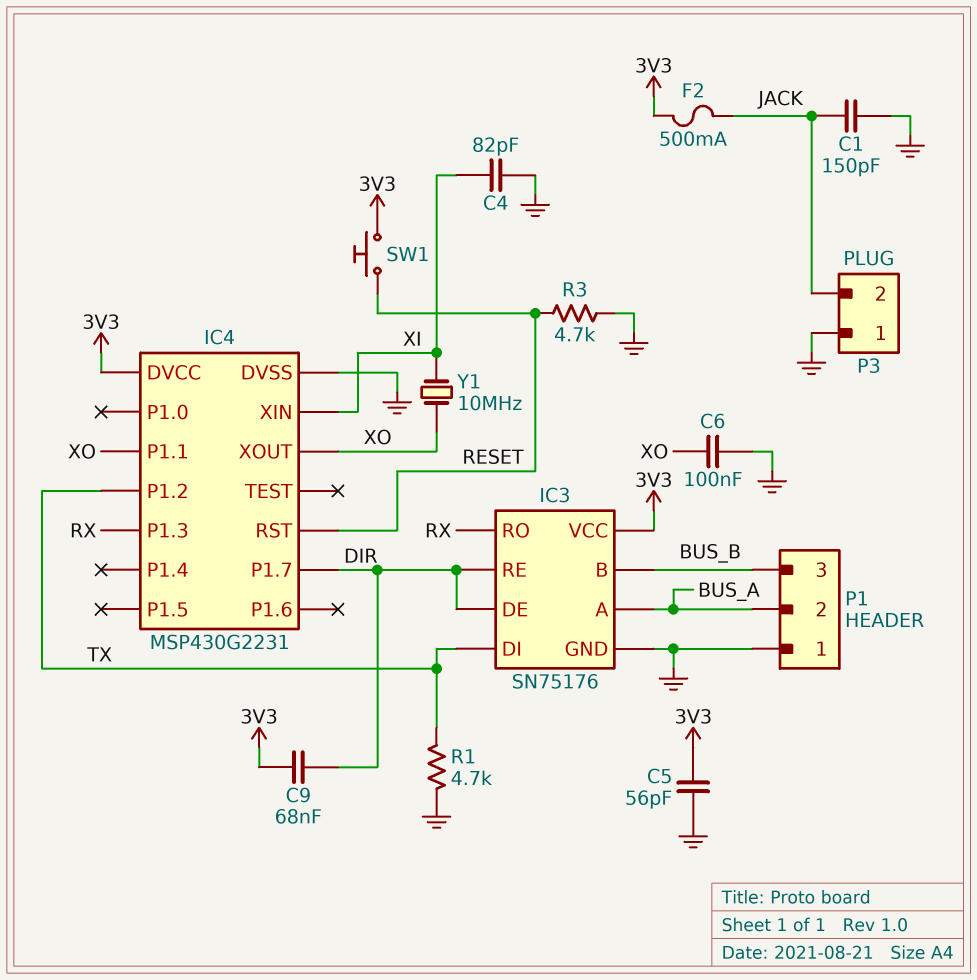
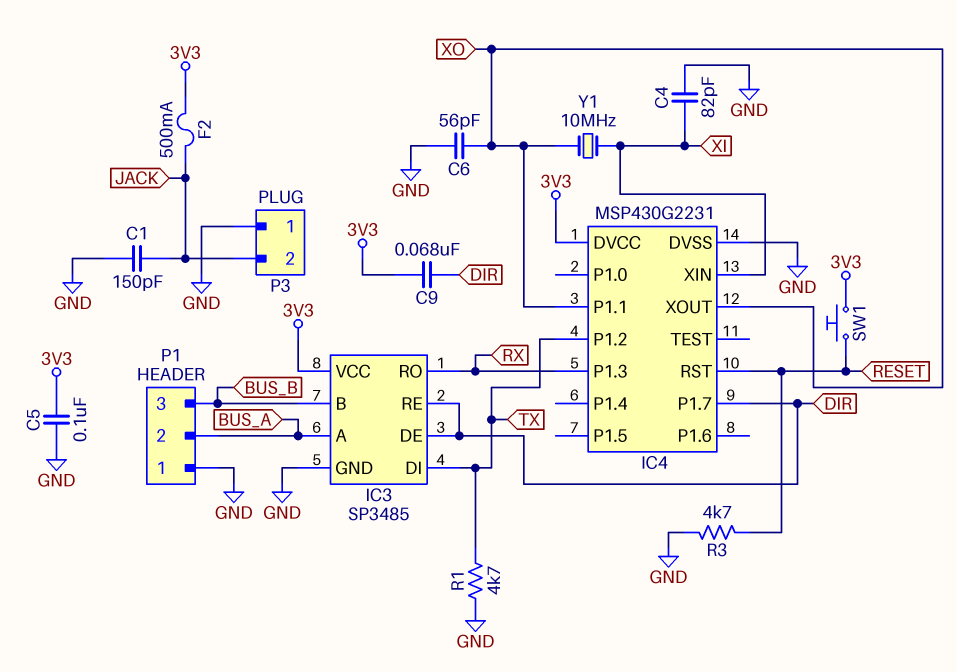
C5: 56pF (3V3, GND) -> 100nF (3V3, GND)
C6: 100nF (GND, XO) -> 56pF (GND, XO)
IC3: SN75176 -> SP3485

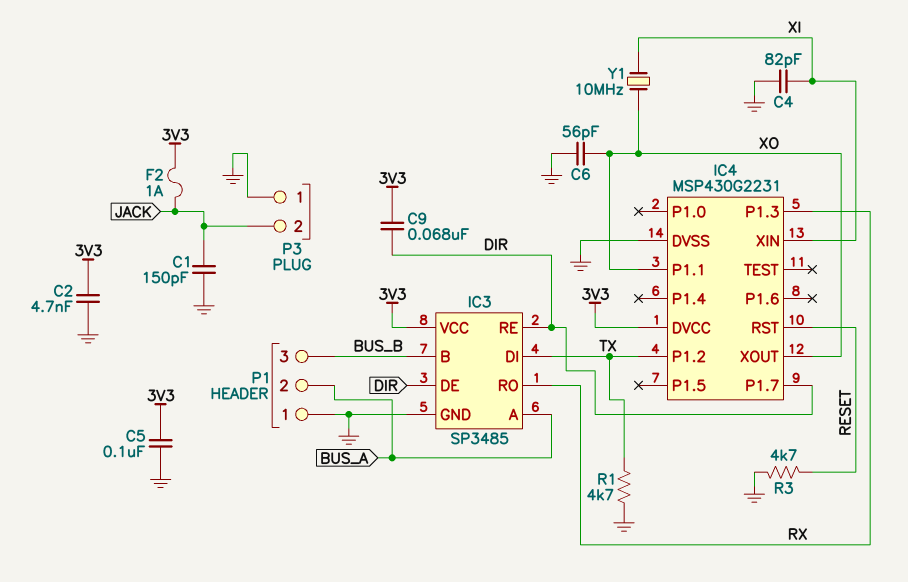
C2: none -> 4.7nF (3V3, GND)
F2: 500mA (3V3, JACK) -> 1A (3V3, JACK)
SW1: button (3V3, RESET) -> none

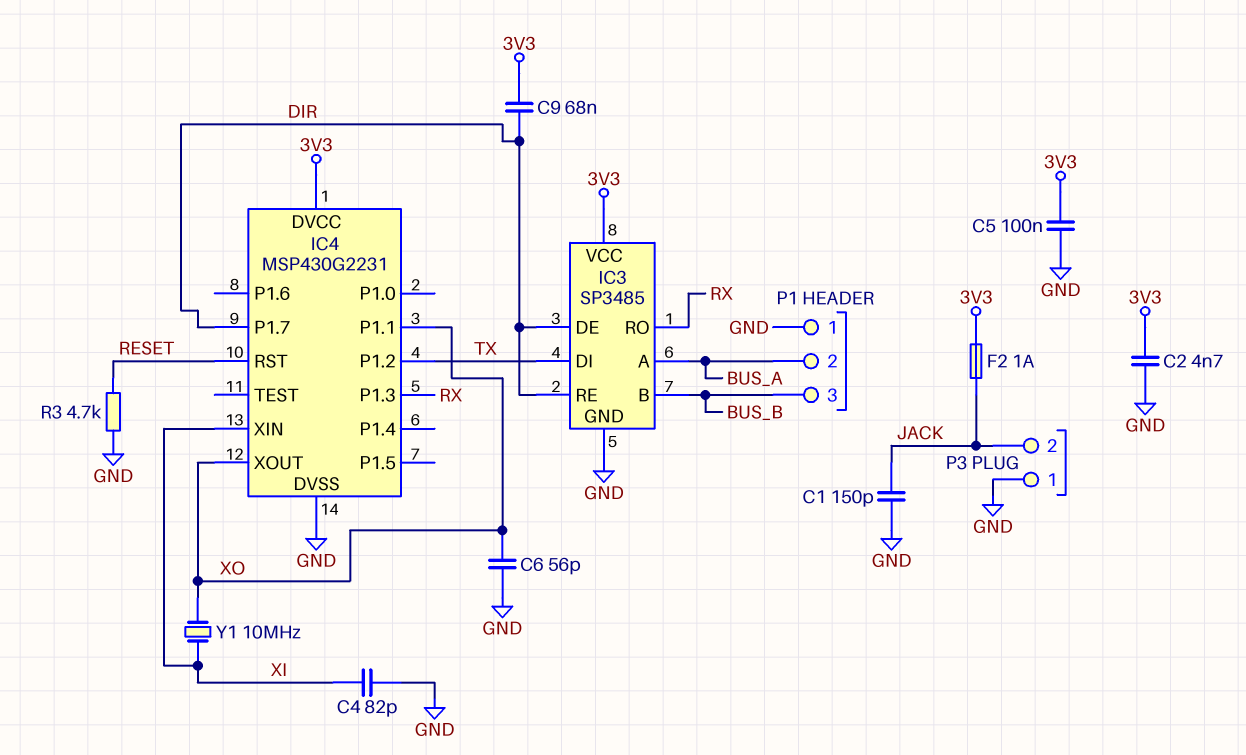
R1: 4.7k (GND, TX) -> none

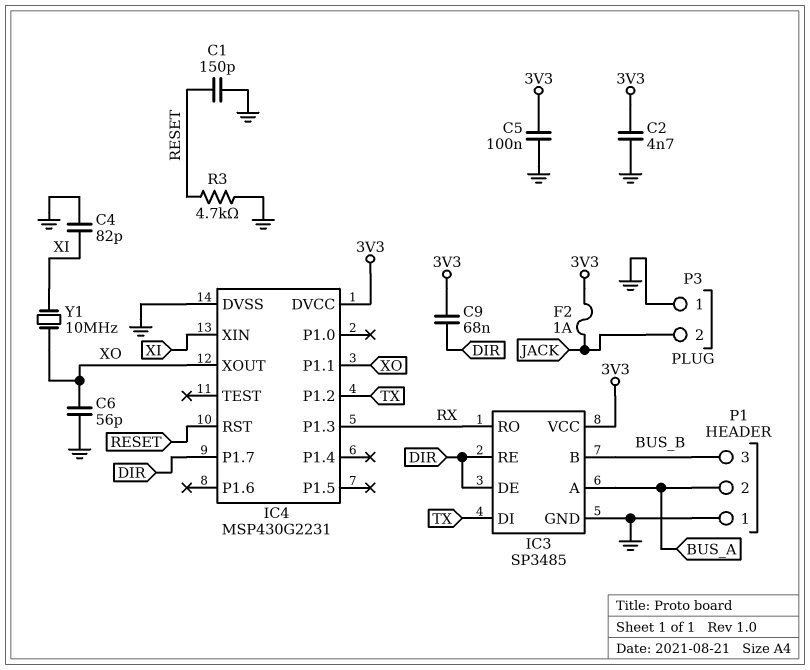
C1: 150pF (GND, JACK) -> 150pF (GND, RESET)

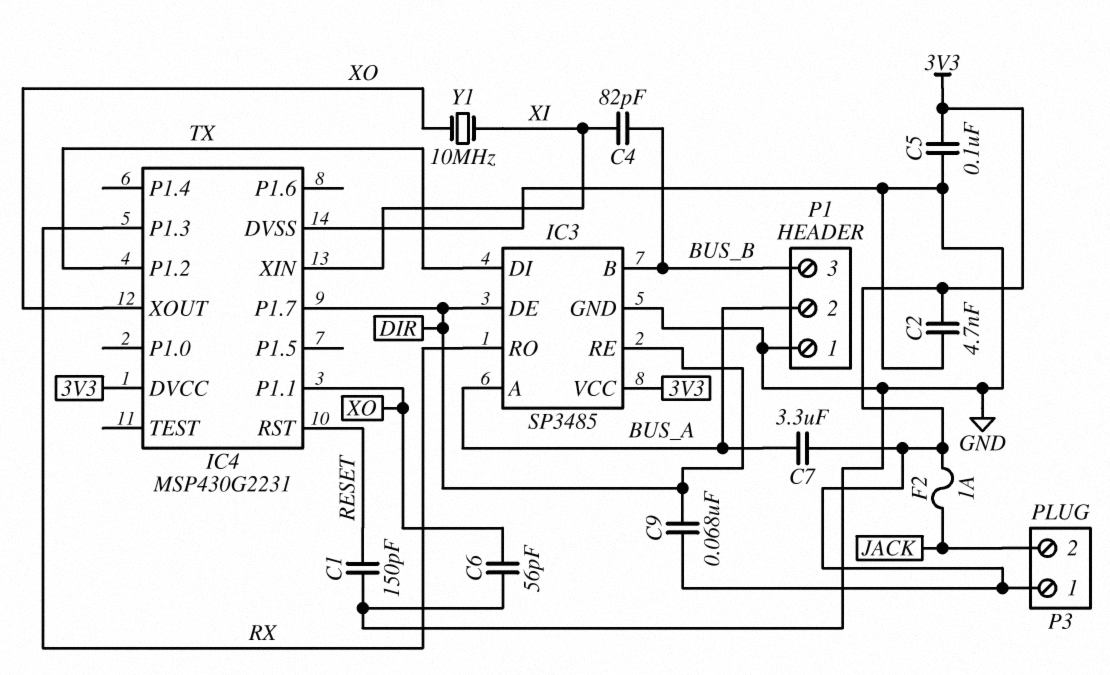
C4: 82pF (GND, XI) -> 82pF (BUS_B, XI)
C7: none -> 3.3uF (3V3, BUS_A)
P3 pin 1: GND -> 3V3
R3: 4.7k (GND, RESET) -> none

